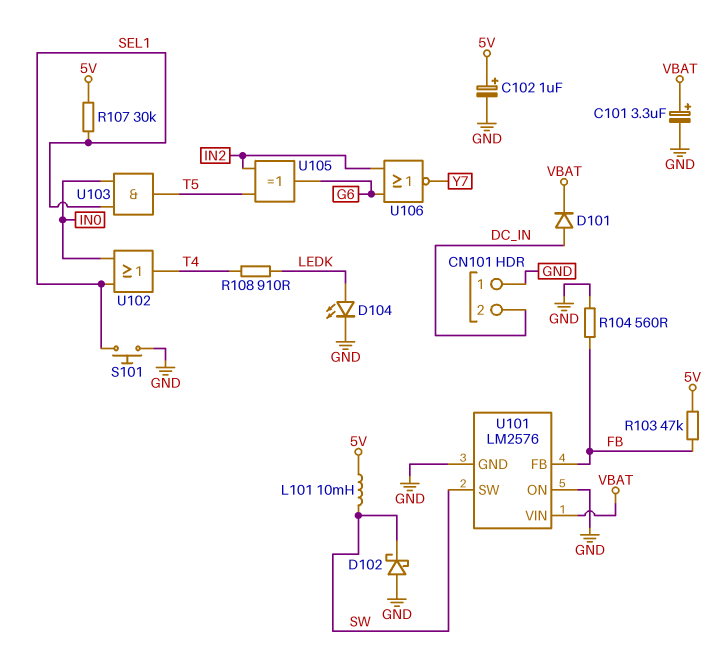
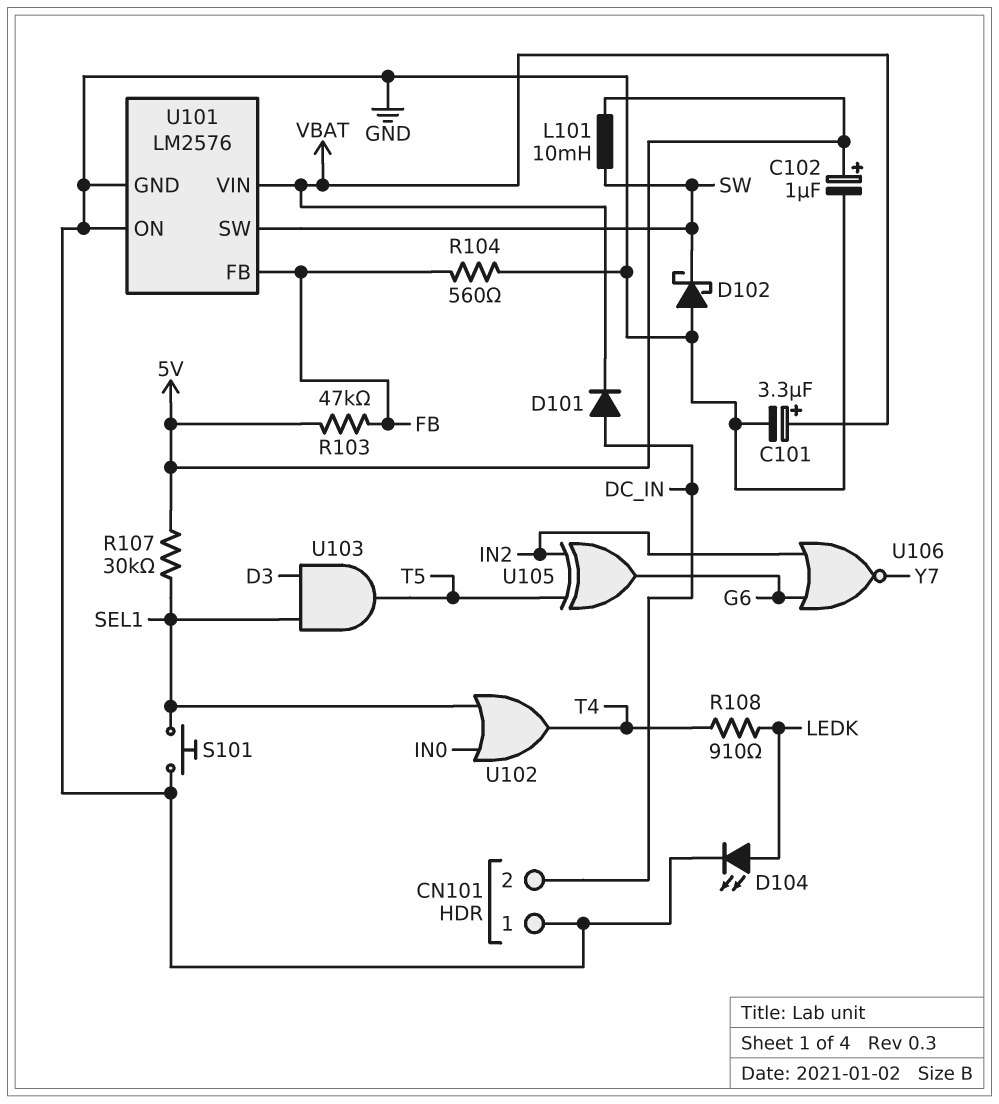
U103: AND (in IN0, in SEL1, out T5) -> AND (in D3, in SEL1, out T5)

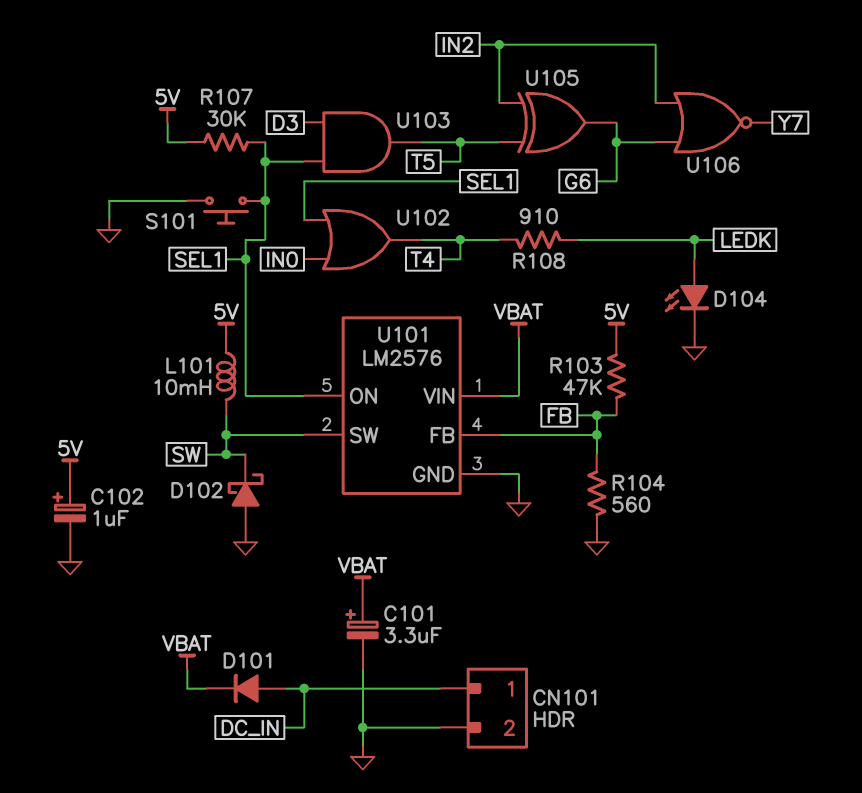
CN101 pin 1: GND -> DC_IN
CN101 pin 2: DC_IN -> GND
U101 pin ON: GND -> SEL1

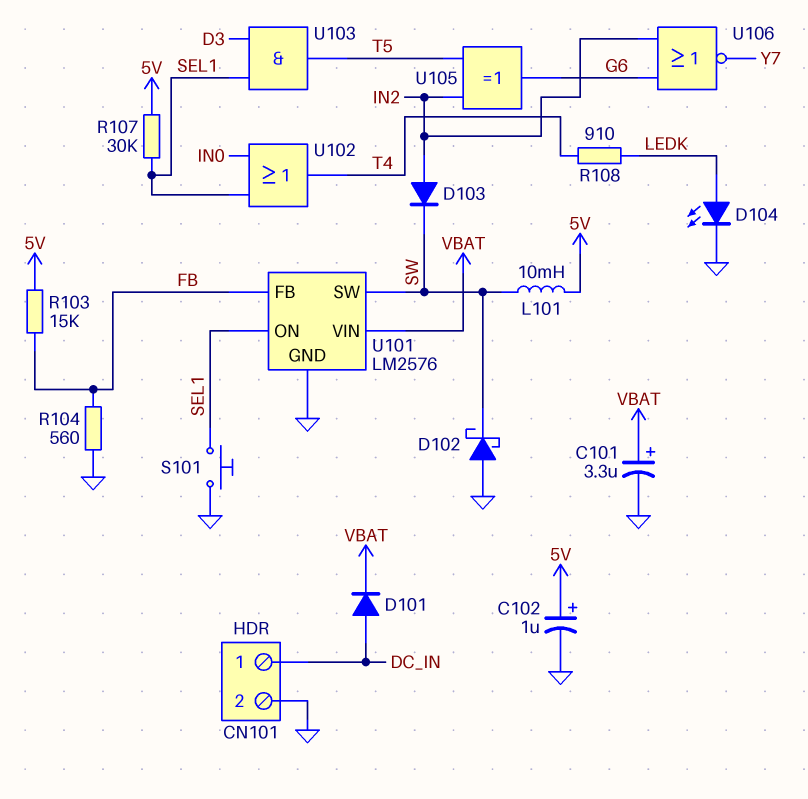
D103: none -> diode (A IN2, K SW)
R103: 47k (5V, FB) -> 15k (5V, FB)

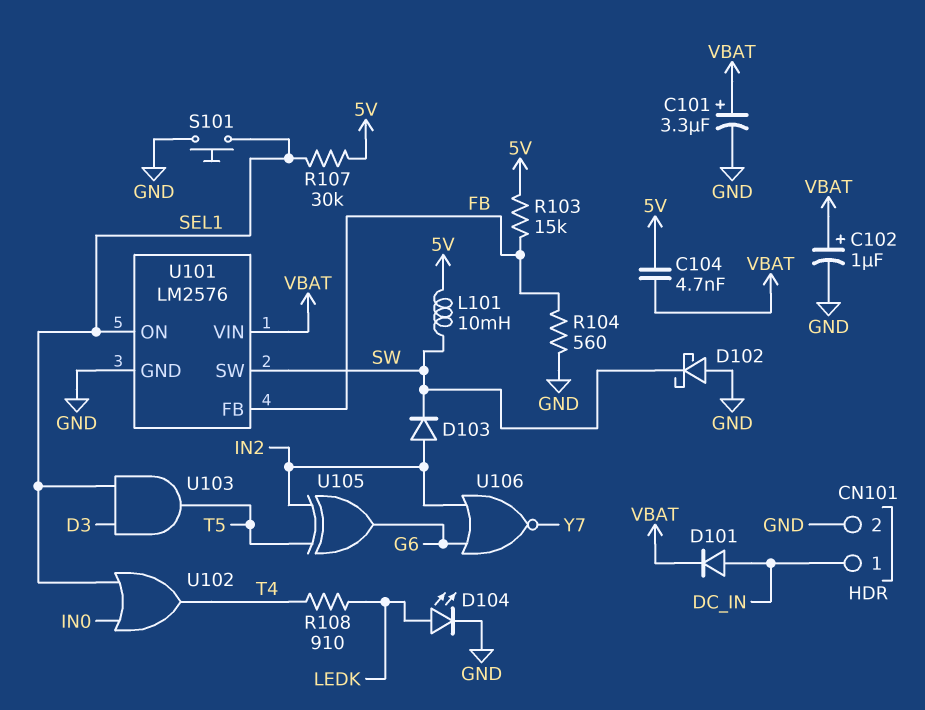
C102: 1uF (plus 5V, minus GND) -> 1uF (plus VBAT, minus GND)
C104: none -> 4.7nF (5V, VBAT)

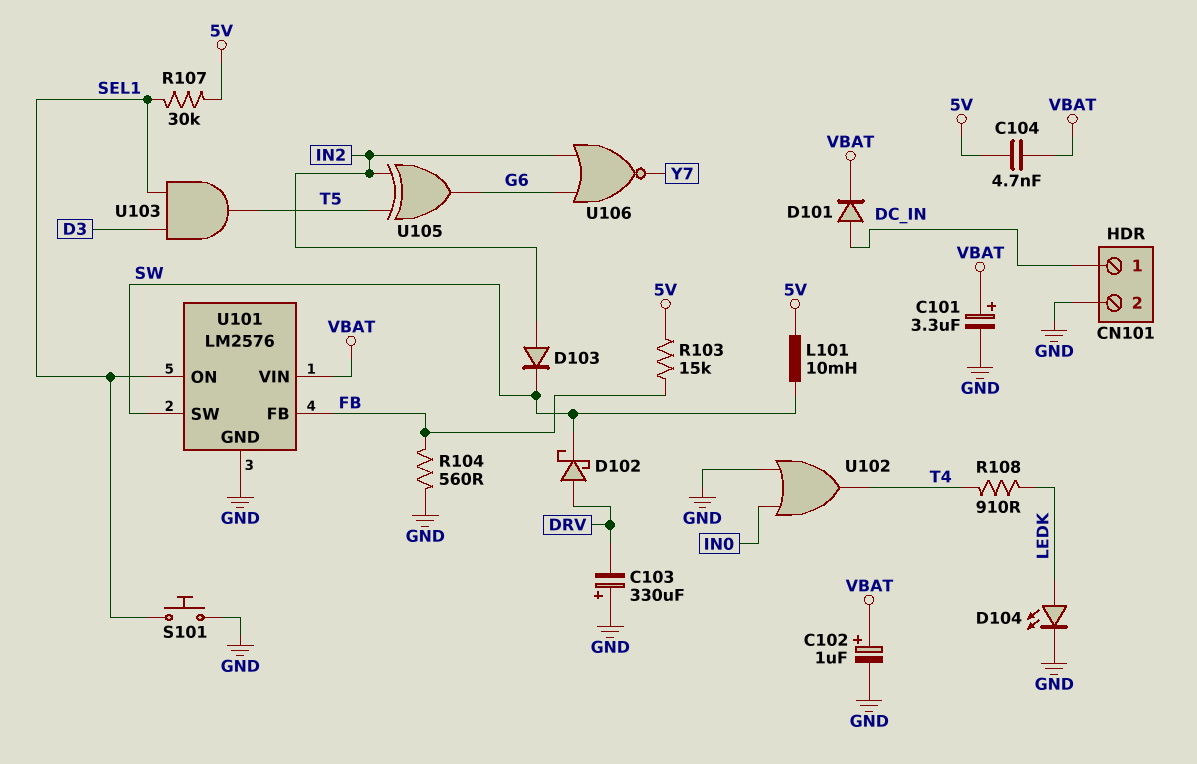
C103: none -> 330uF (plus GND, minus DRV)
D102: schottky (A GND, K SW) -> schottky (A DRV, K SW)
U102: OR (in IN0, in SEL1, out T4) -> OR (in GND, in IN0, out T4)

